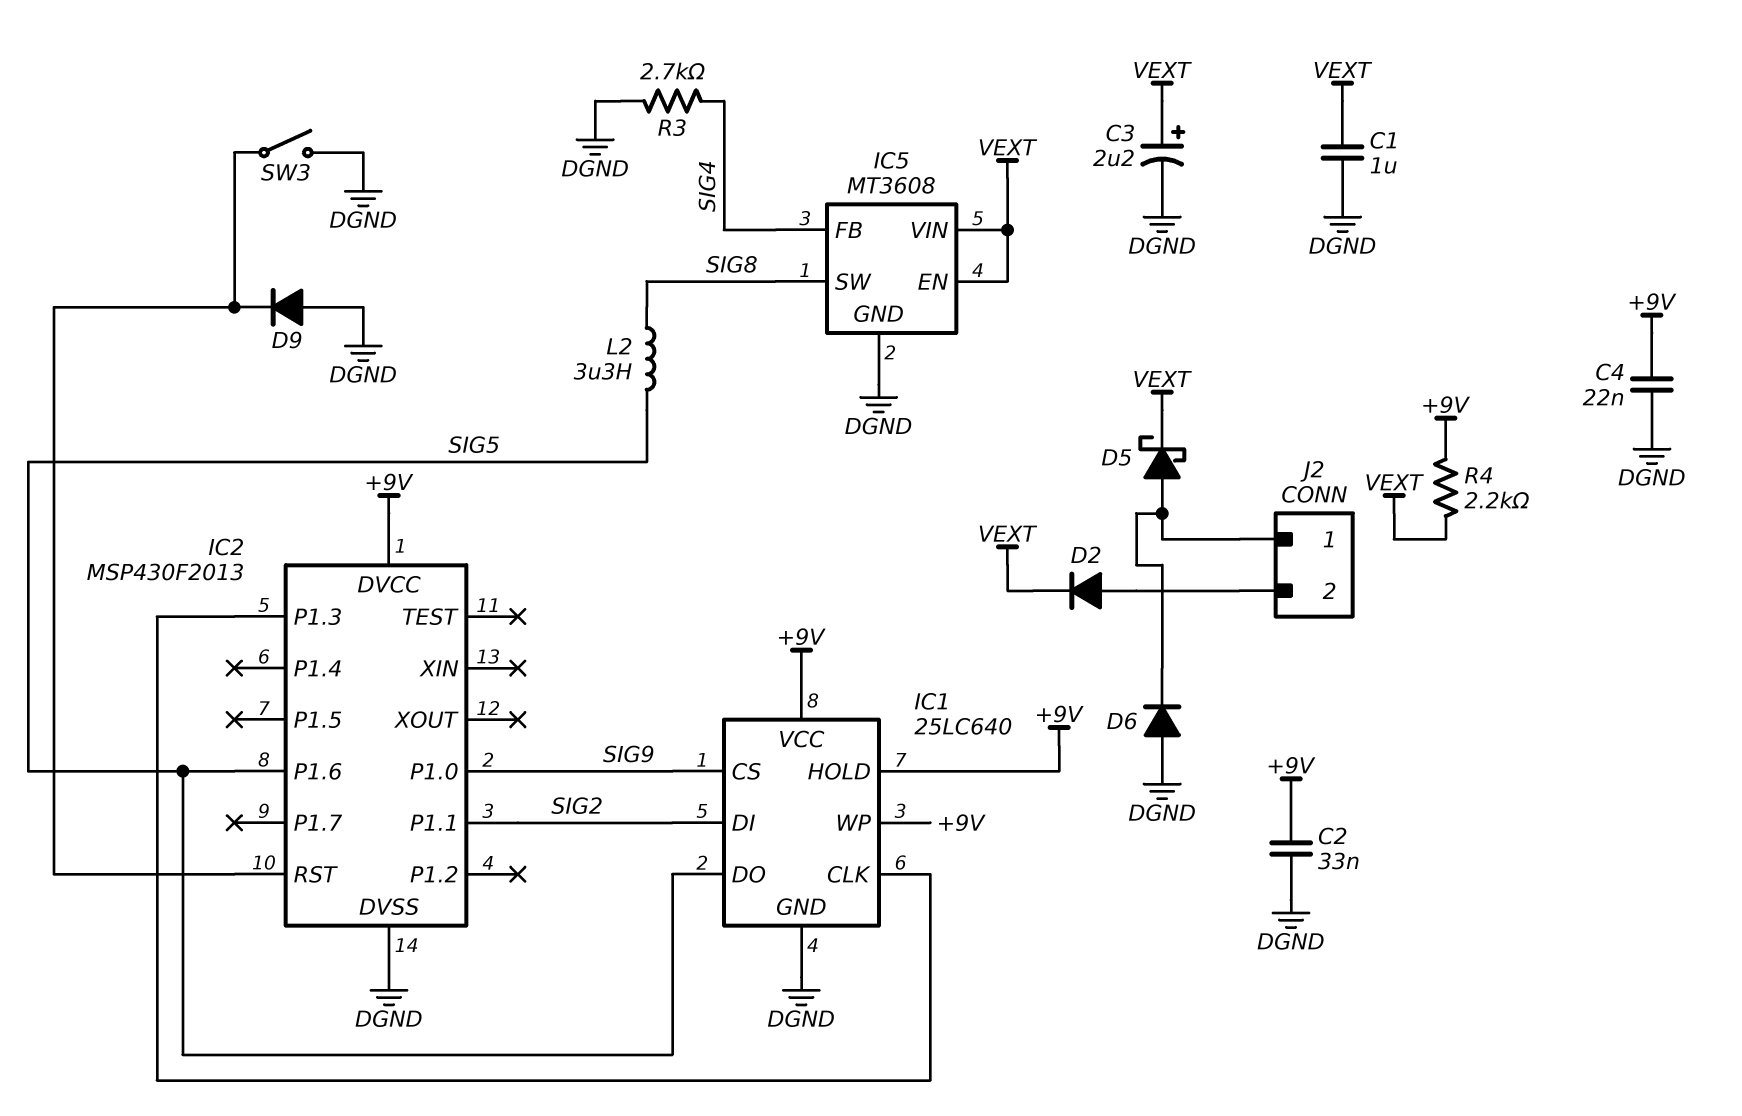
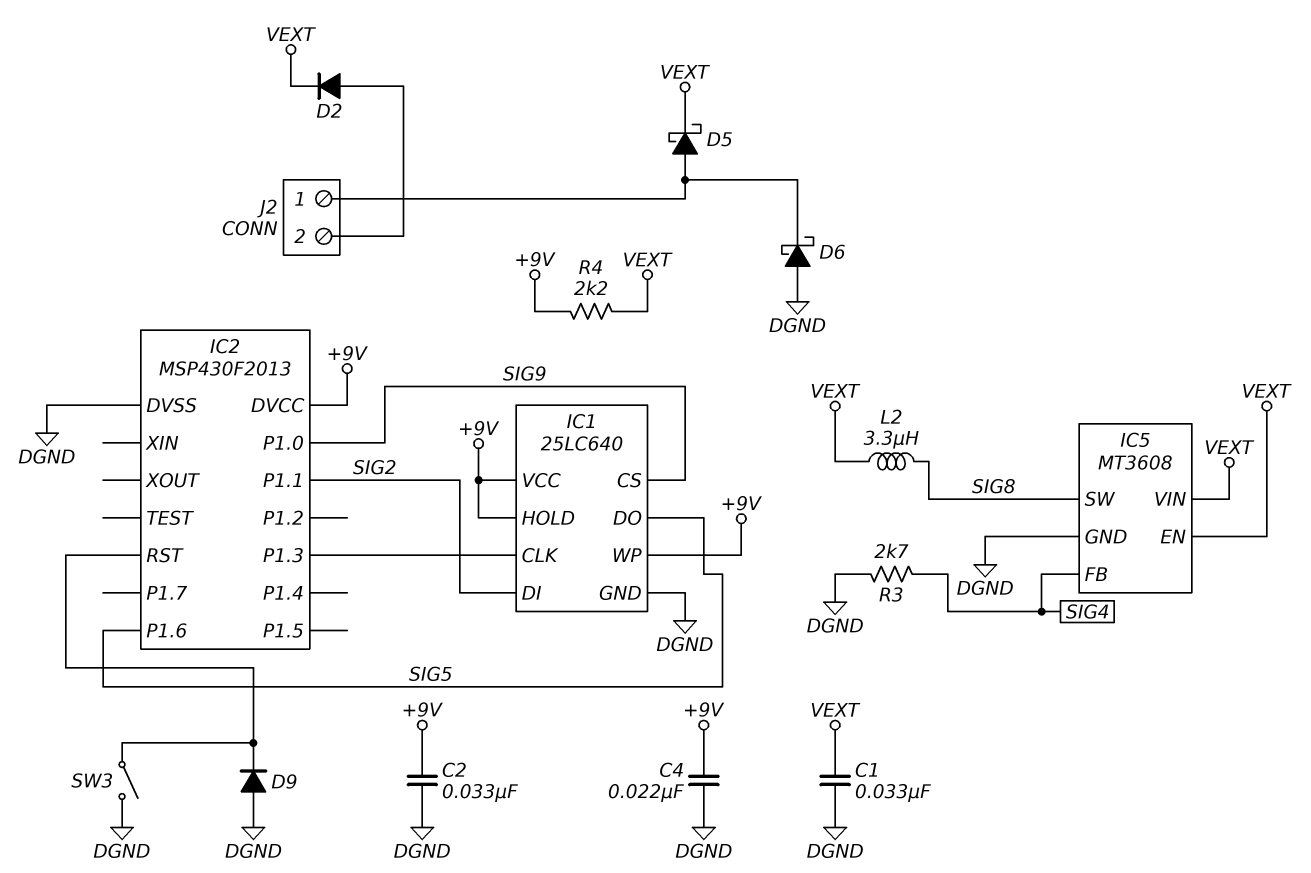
C1: 1uF (DGND, VEXT) -> 33nF (DGND, VEXT)
C3: 2.2uF (plus VEXT, minus DGND) -> none
D6: diode (A DGND, K J2/1) -> schottky (A DGND, K J2/1)
L2: 3.3uH (SIG5, SIG8) -> 3.3uH (SIG8, VEXT)

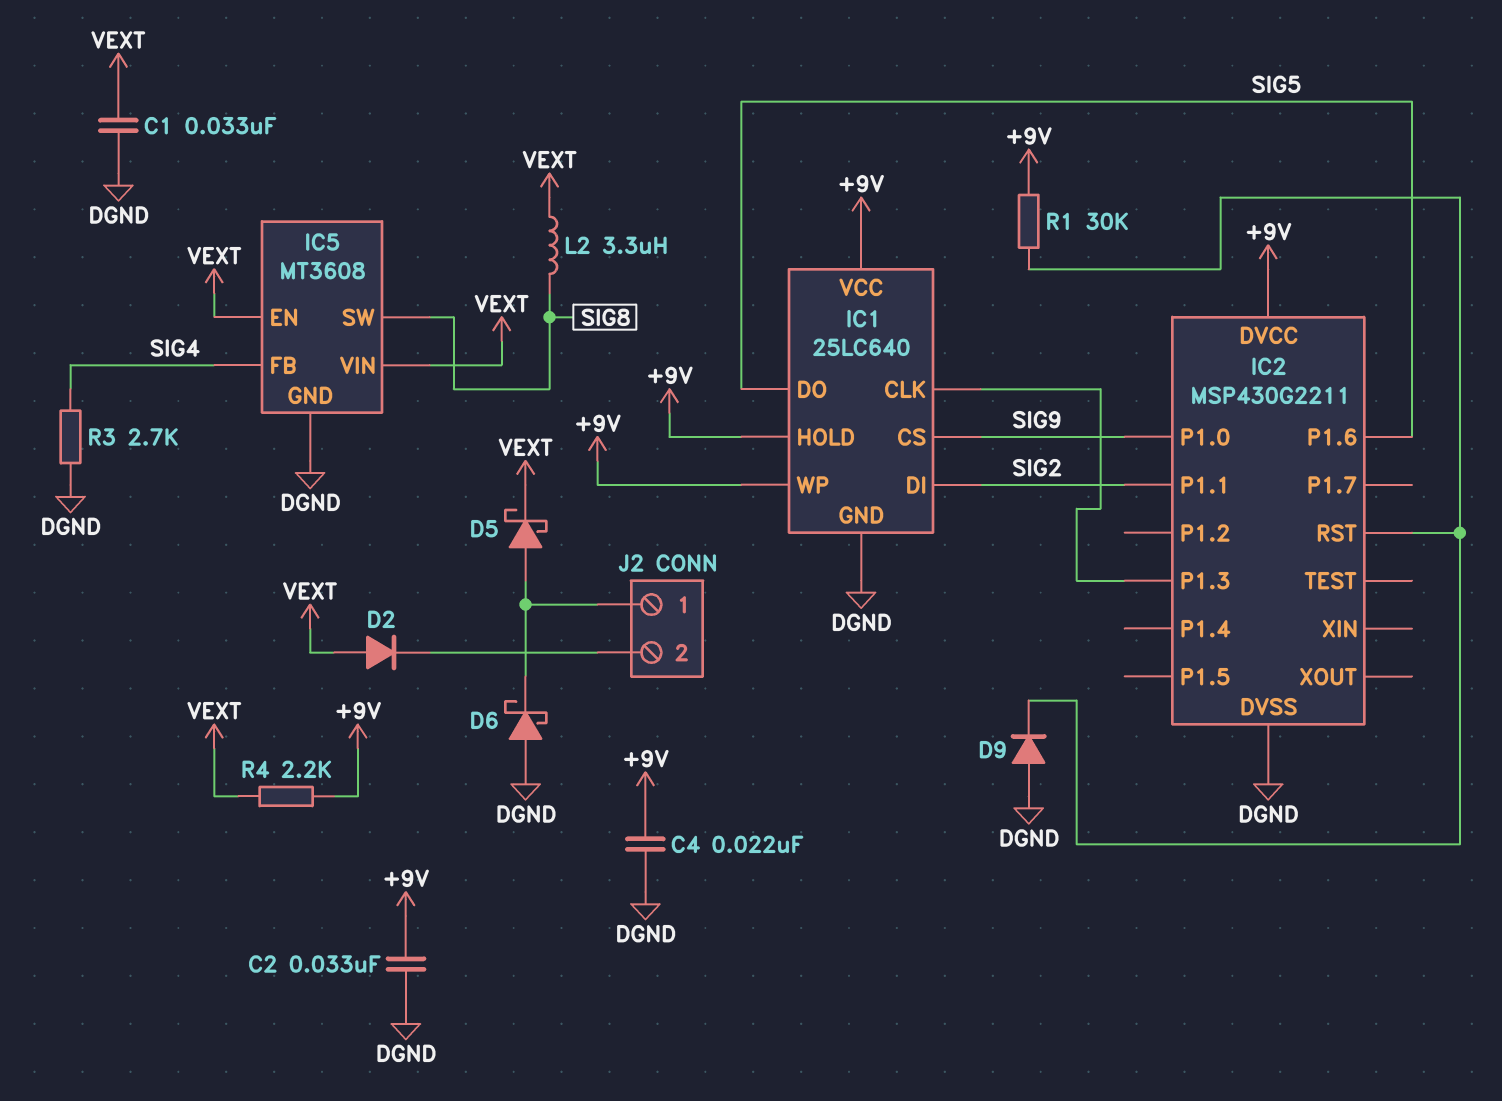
D2: diode (A J2/2, K VEXT) -> diode (A VEXT, K J2/2)
IC2: MSP430F2013 -> MSP430G2211
R1: none -> 30k (+9V, IC2/RST)
SW3: switch (DGND, IC2/RST) -> none

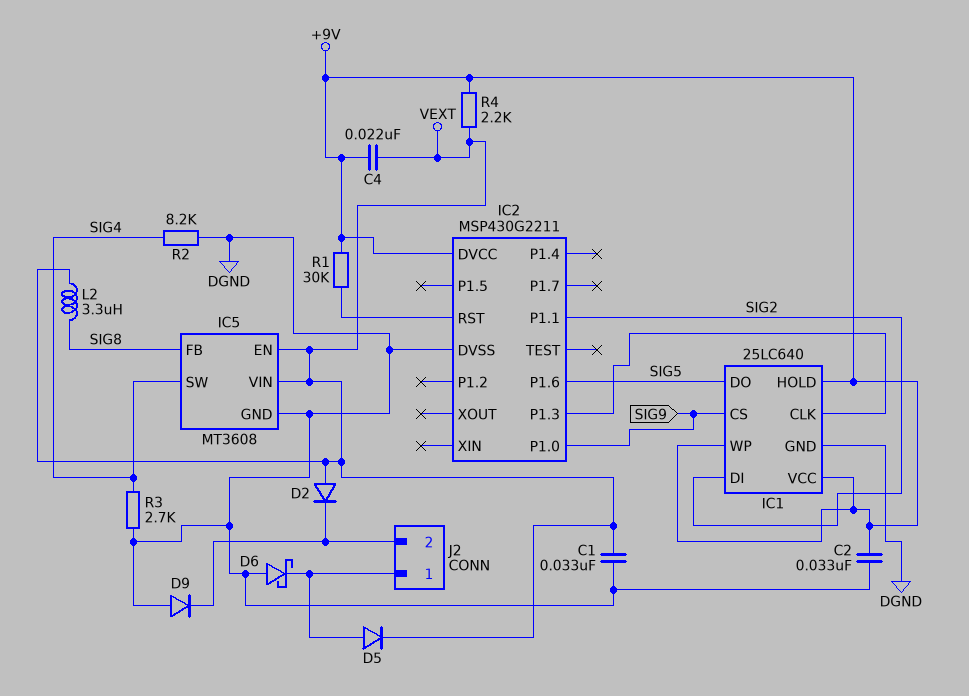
C4: 22nF (+9V, DGND) -> 22nF (+9V, VEXT)
D5: schottky (A J2/1, K VEXT) -> diode (A J2/1, K VEXT)
D9: diode (A DGND, K IC2/RST) -> diode (A DGND, K J2/2)
IC5 pin FB: SIG4 -> SIG8
IC5 pin SW: SIG8 -> SIG4
R2: none -> 8.2k (DGND, SIG4)

